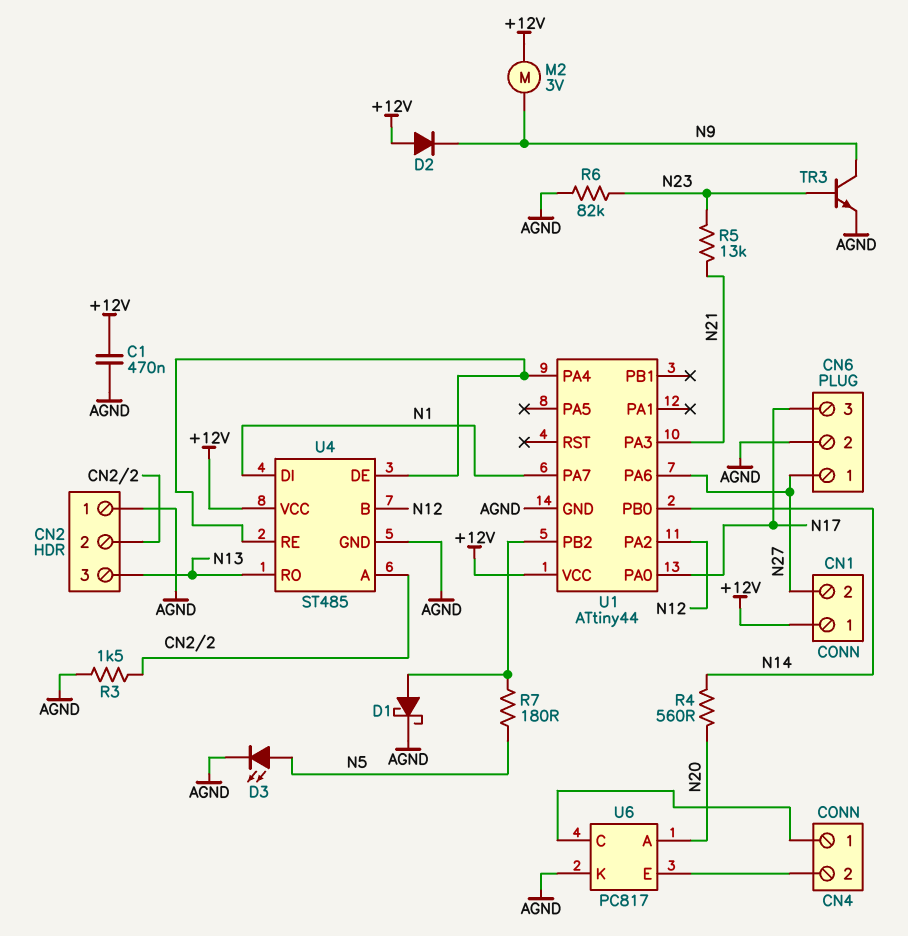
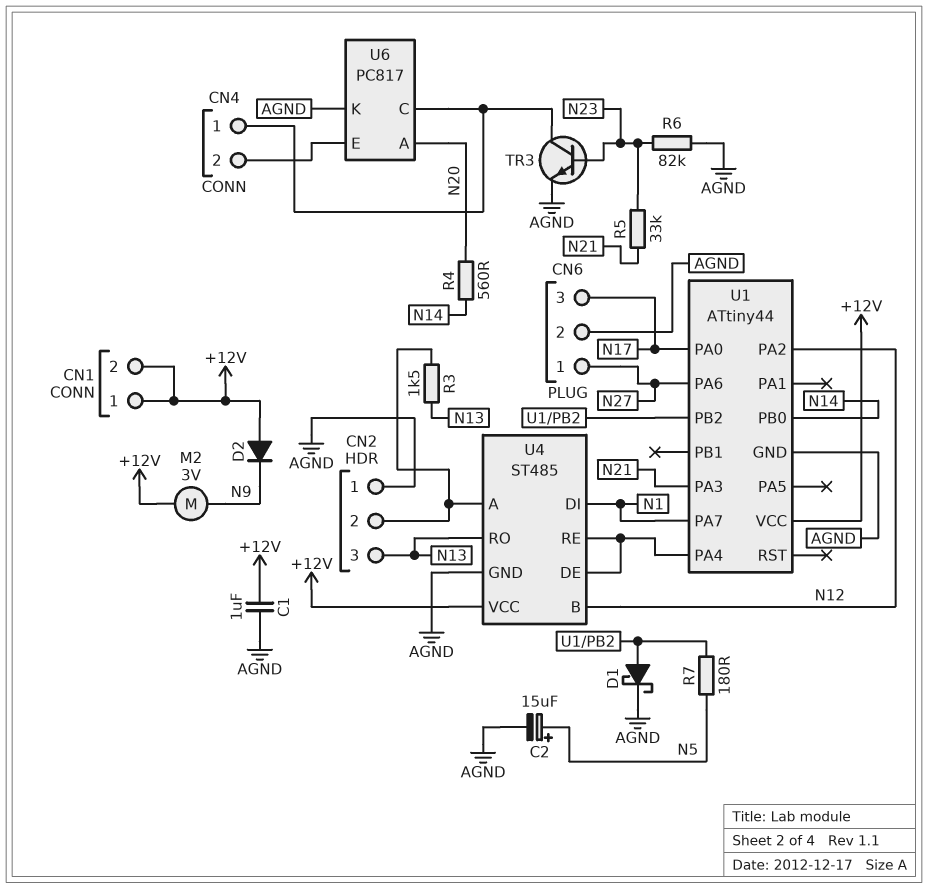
C1: 470nF (+12V, AGND) -> 1uF (+12V, AGND)
C2: none -> 15uF (plus N5, minus AGND)
CN1 pin 2: N27 -> +12V
D3: LED (A N5, K AGND) -> none
R3: 1.5k (AGND, CN2/2) -> 1.5k (CN2/2, N13)
R5: 13k (N21, N23) -> 33k (N21, N23)
TR3: NPN (B N23, C N9, E AGND) -> NPN (B N23, C CN4/1, E AGND)

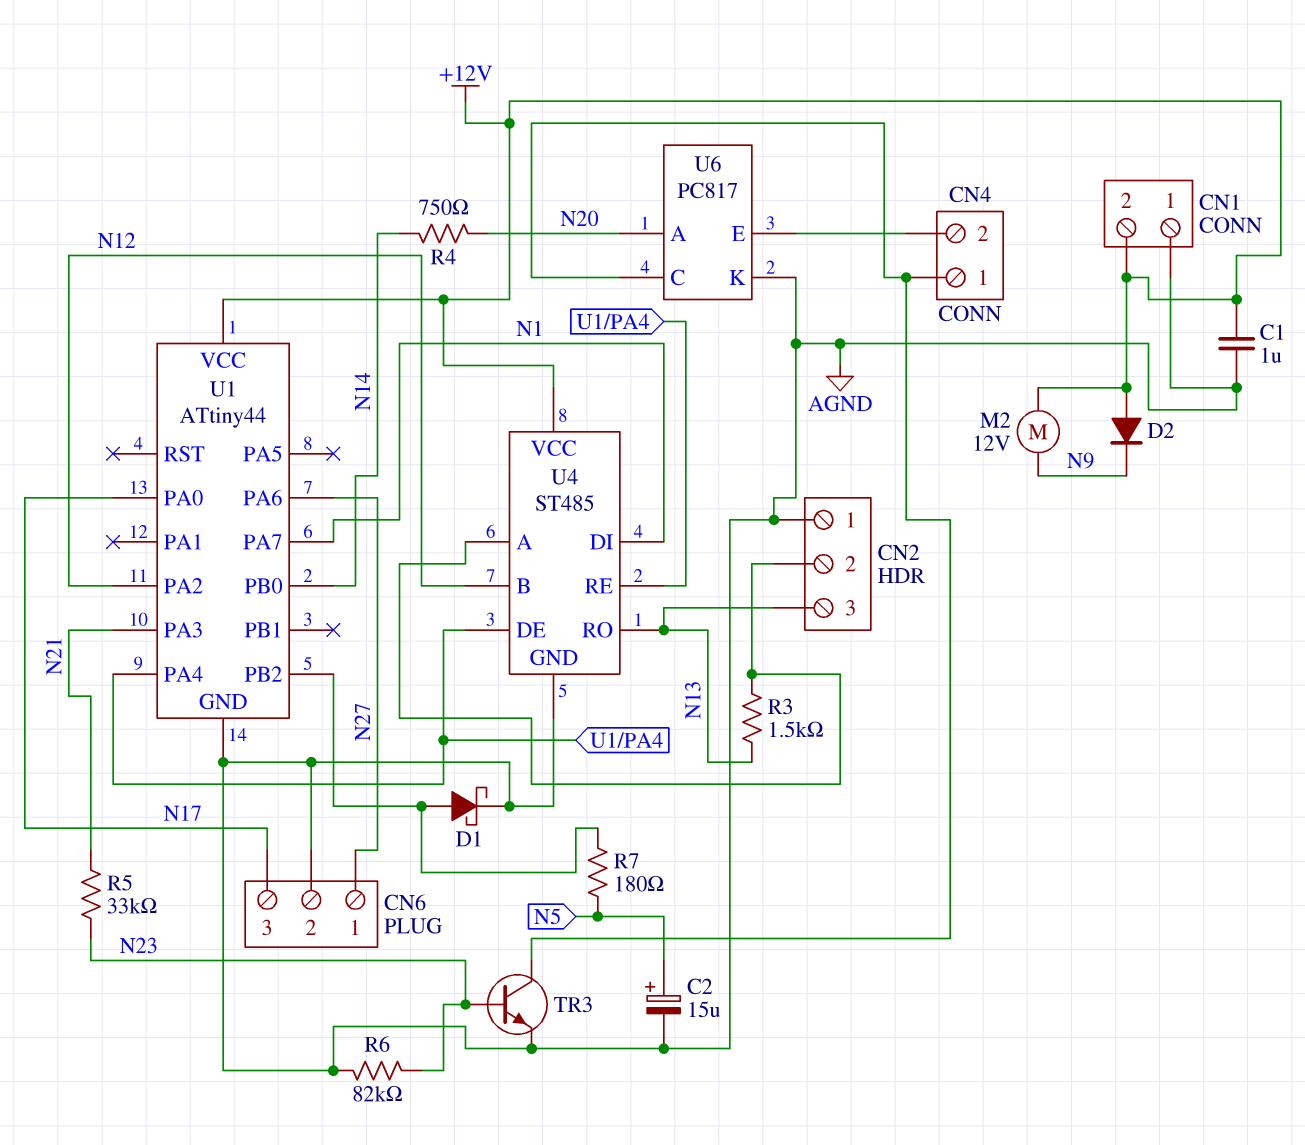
CN1 pin 1: +12V -> AGND
M2: motor 3V (+12V, N9) -> motor 12V (+12V, N9)
R4: 560 (N14, N20) -> 750 (N14, N20)

